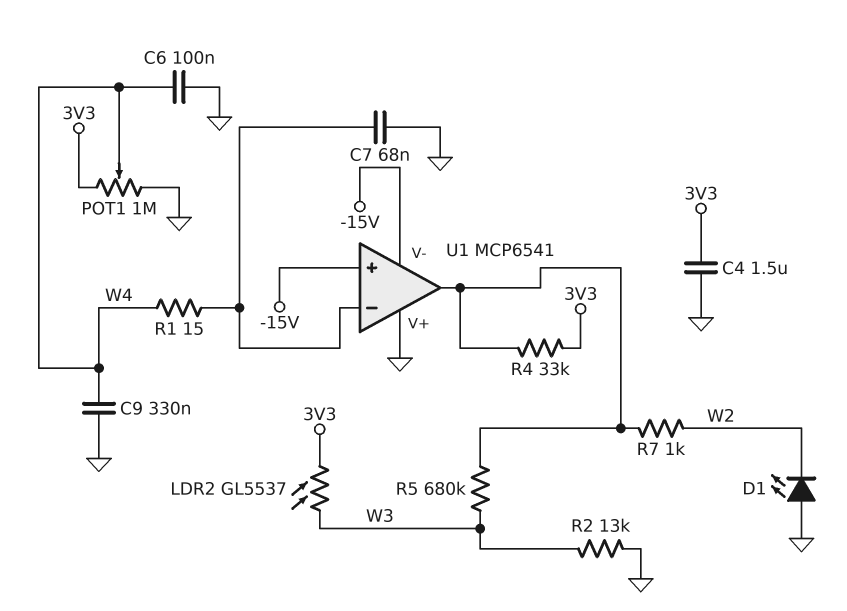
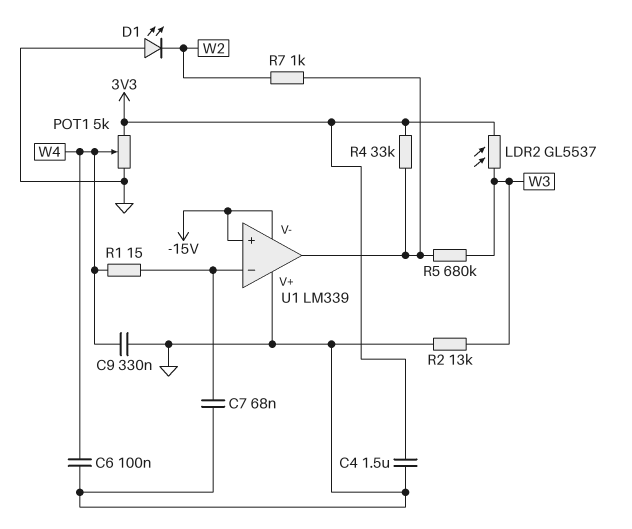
POT1: 1M (3V3, GND, wiper W4) -> 5k (3V3, GND, wiper W4)
U1: MCP6541 -> LM339

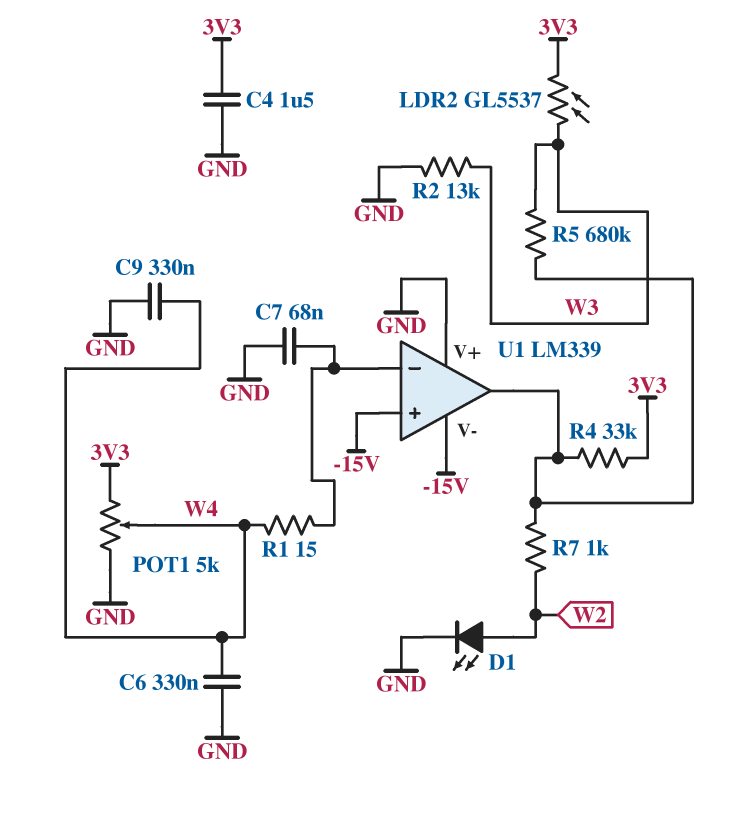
C6: 100nF (GND, W4) -> 330nF (GND, W4)
D1: LED (A GND, K W2) -> LED (A W2, K GND)

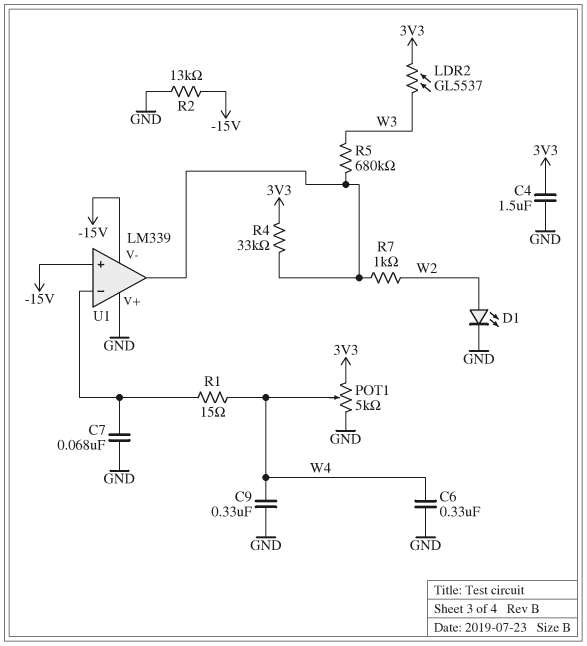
R2: 13k (GND, W3) -> 13k (-15V, GND)

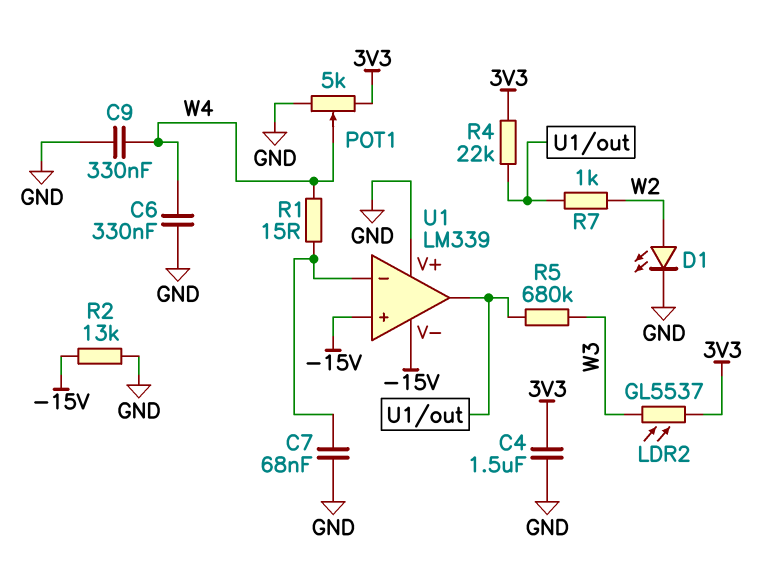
R4: 33k (3V3, U1/out) -> 22k (3V3, U1/out)

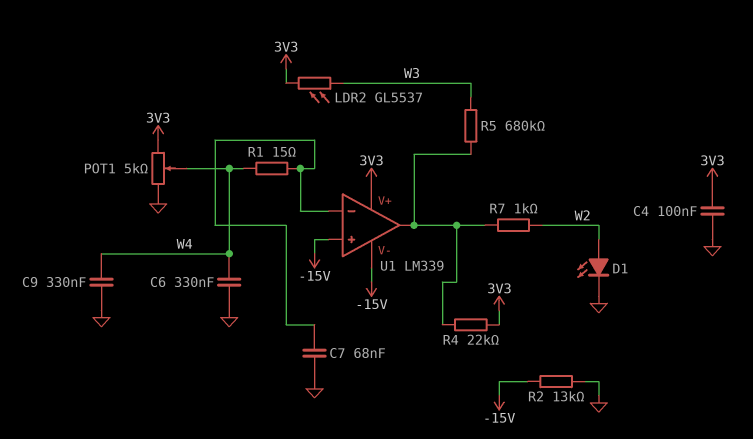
C4: 1.5uF (3V3, GND) -> 100nF (3V3, GND)
U1 pin V+: GND -> 3V3

